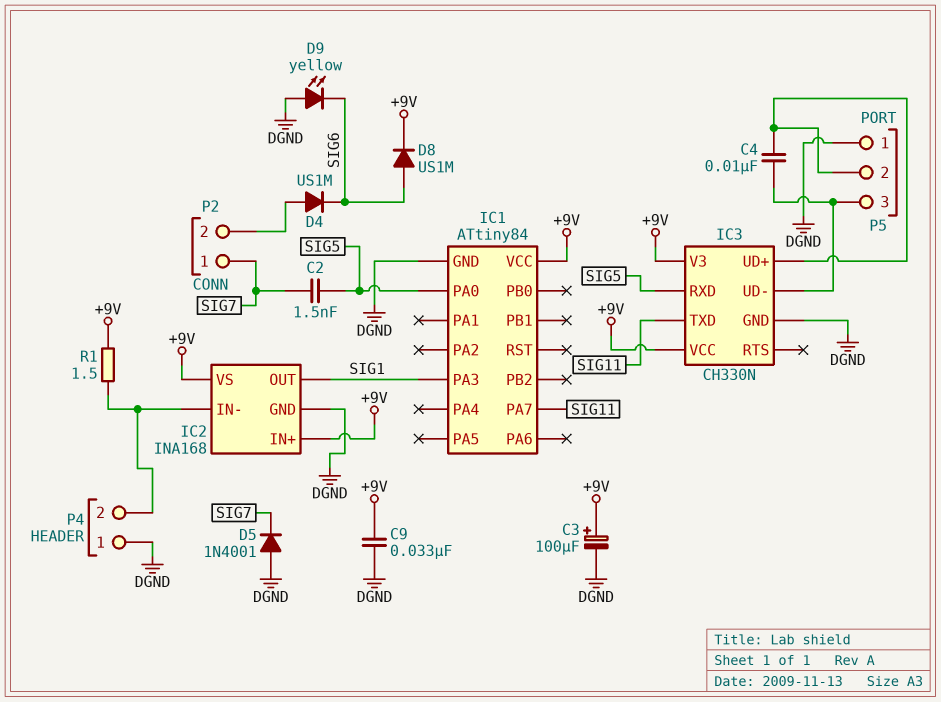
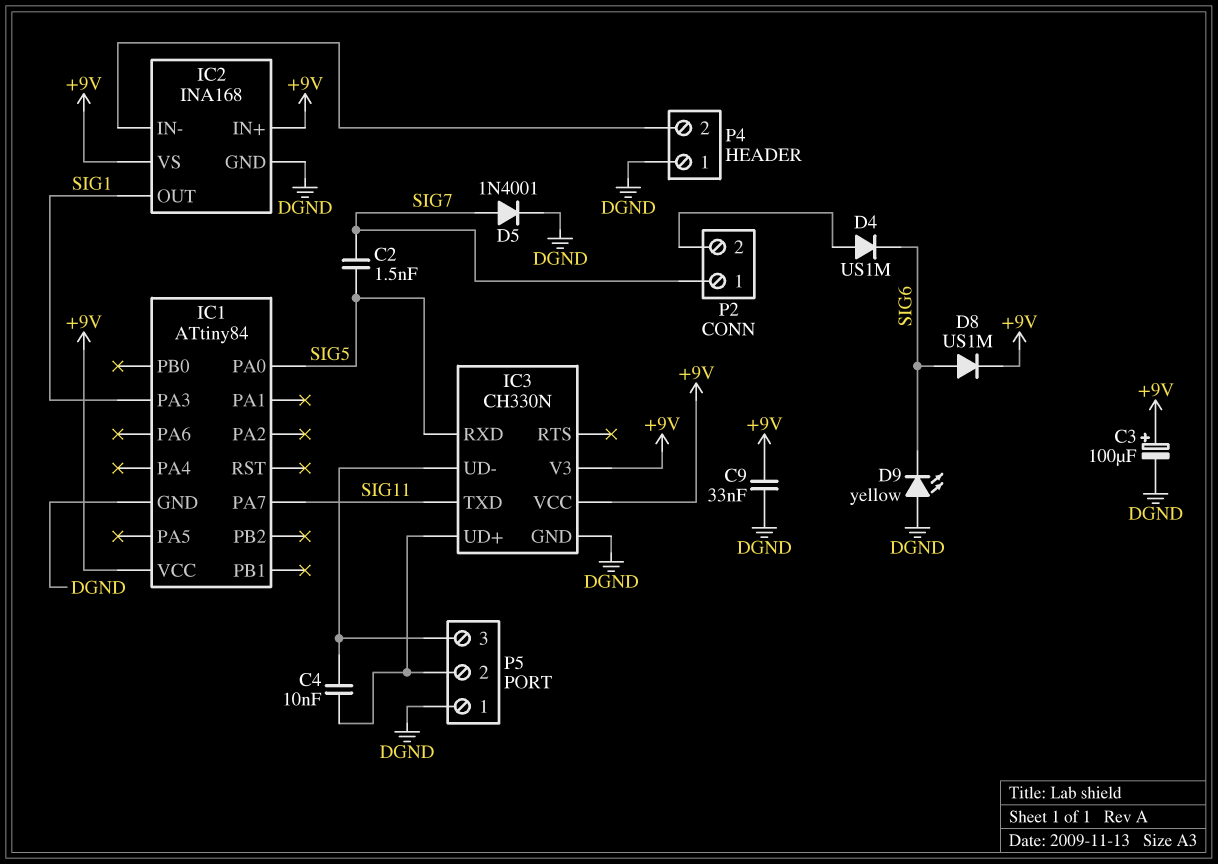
D5: diode 1N4001 (A DGND, K SIG7) -> diode 1N4001 (A SIG7, K DGND)
R1: 1.5 (+9V, IC2/IN-) -> none

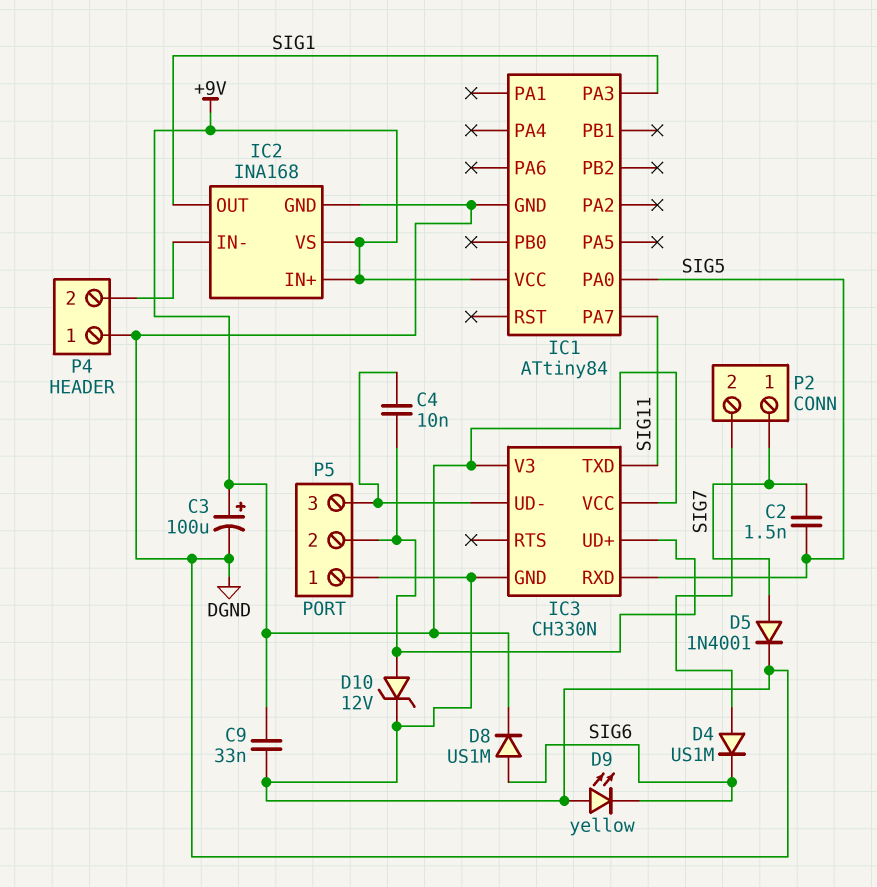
D10: none -> zener 12V (A IC3/UD+, K DGND)

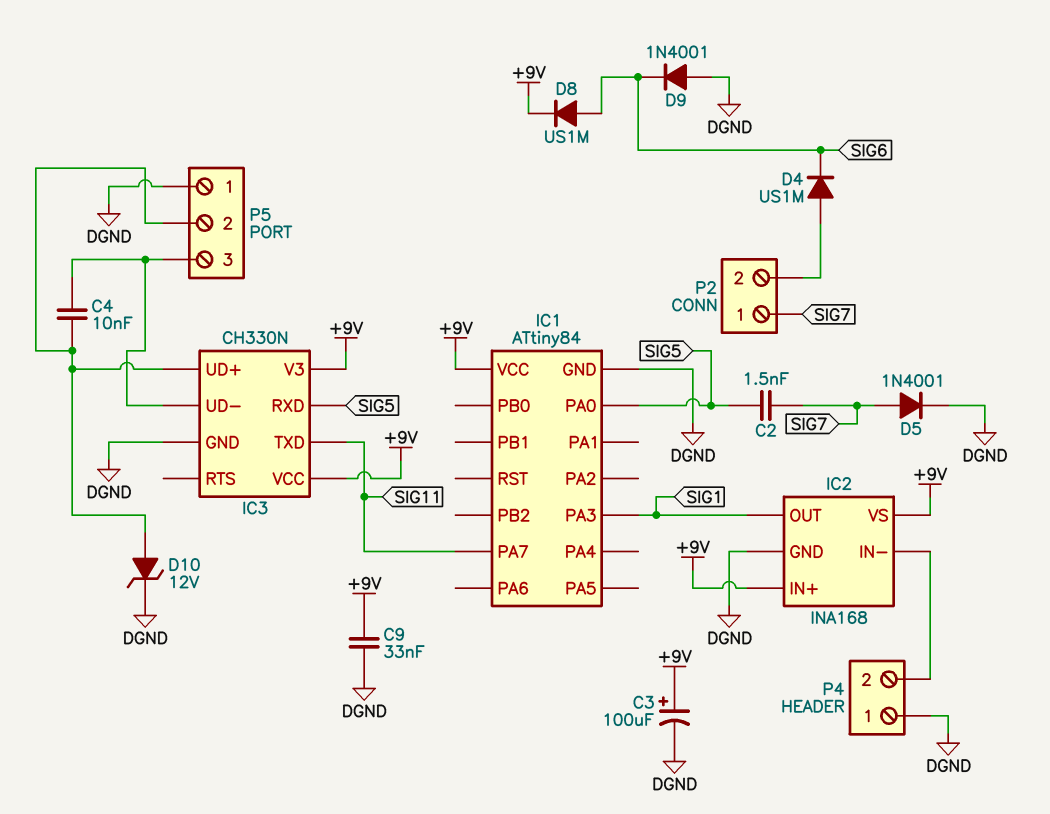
D9: LED yellow (A DGND, K SIG6) -> diode 1N4001 (A DGND, K SIG6)

